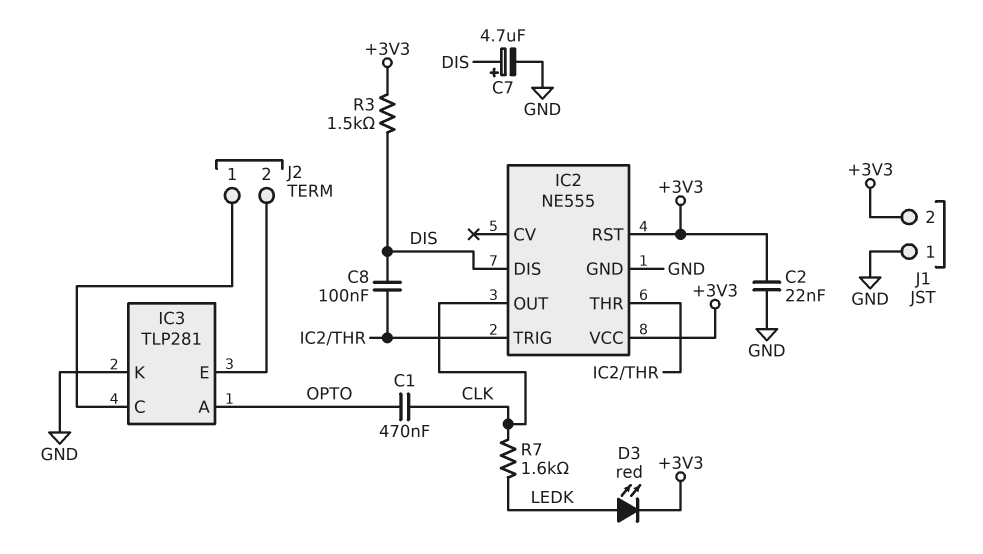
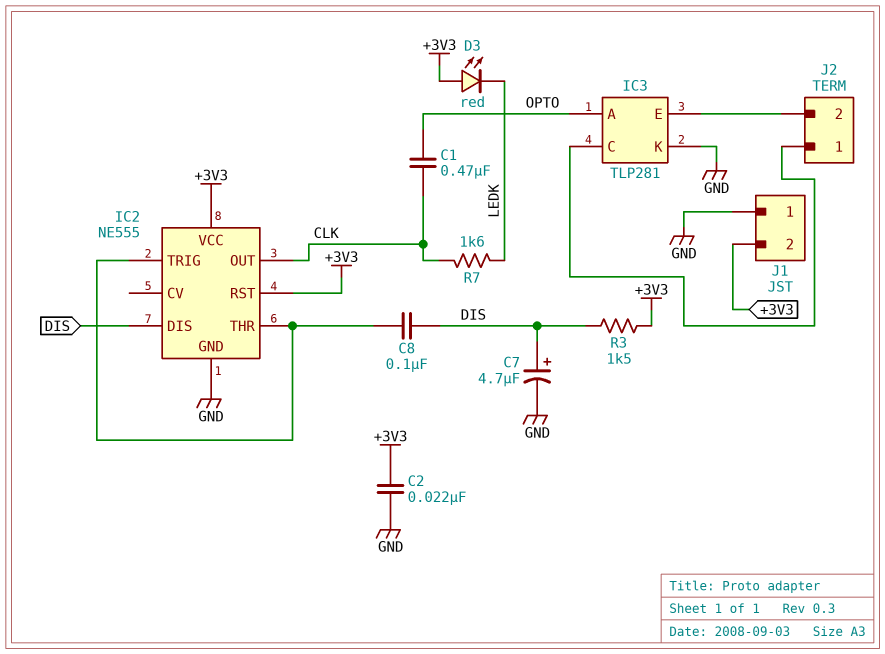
D3: LED red (A LEDK, K +3V3) -> LED red (A +3V3, K LEDK)

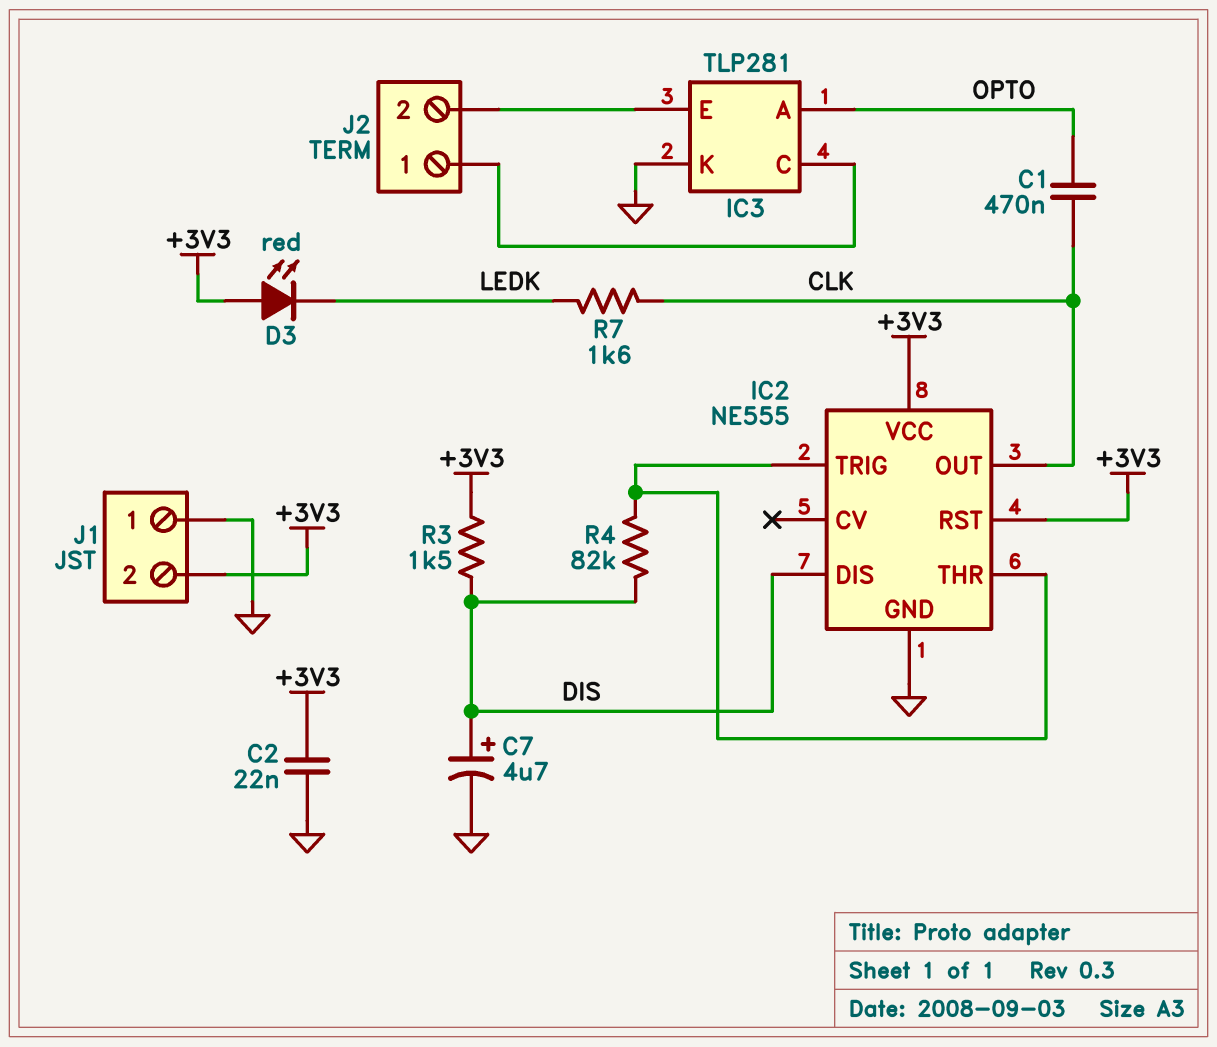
C8: 100nF (DIS, IC2/THR) -> none
R4: none -> 82k (DIS, IC2/THR)

